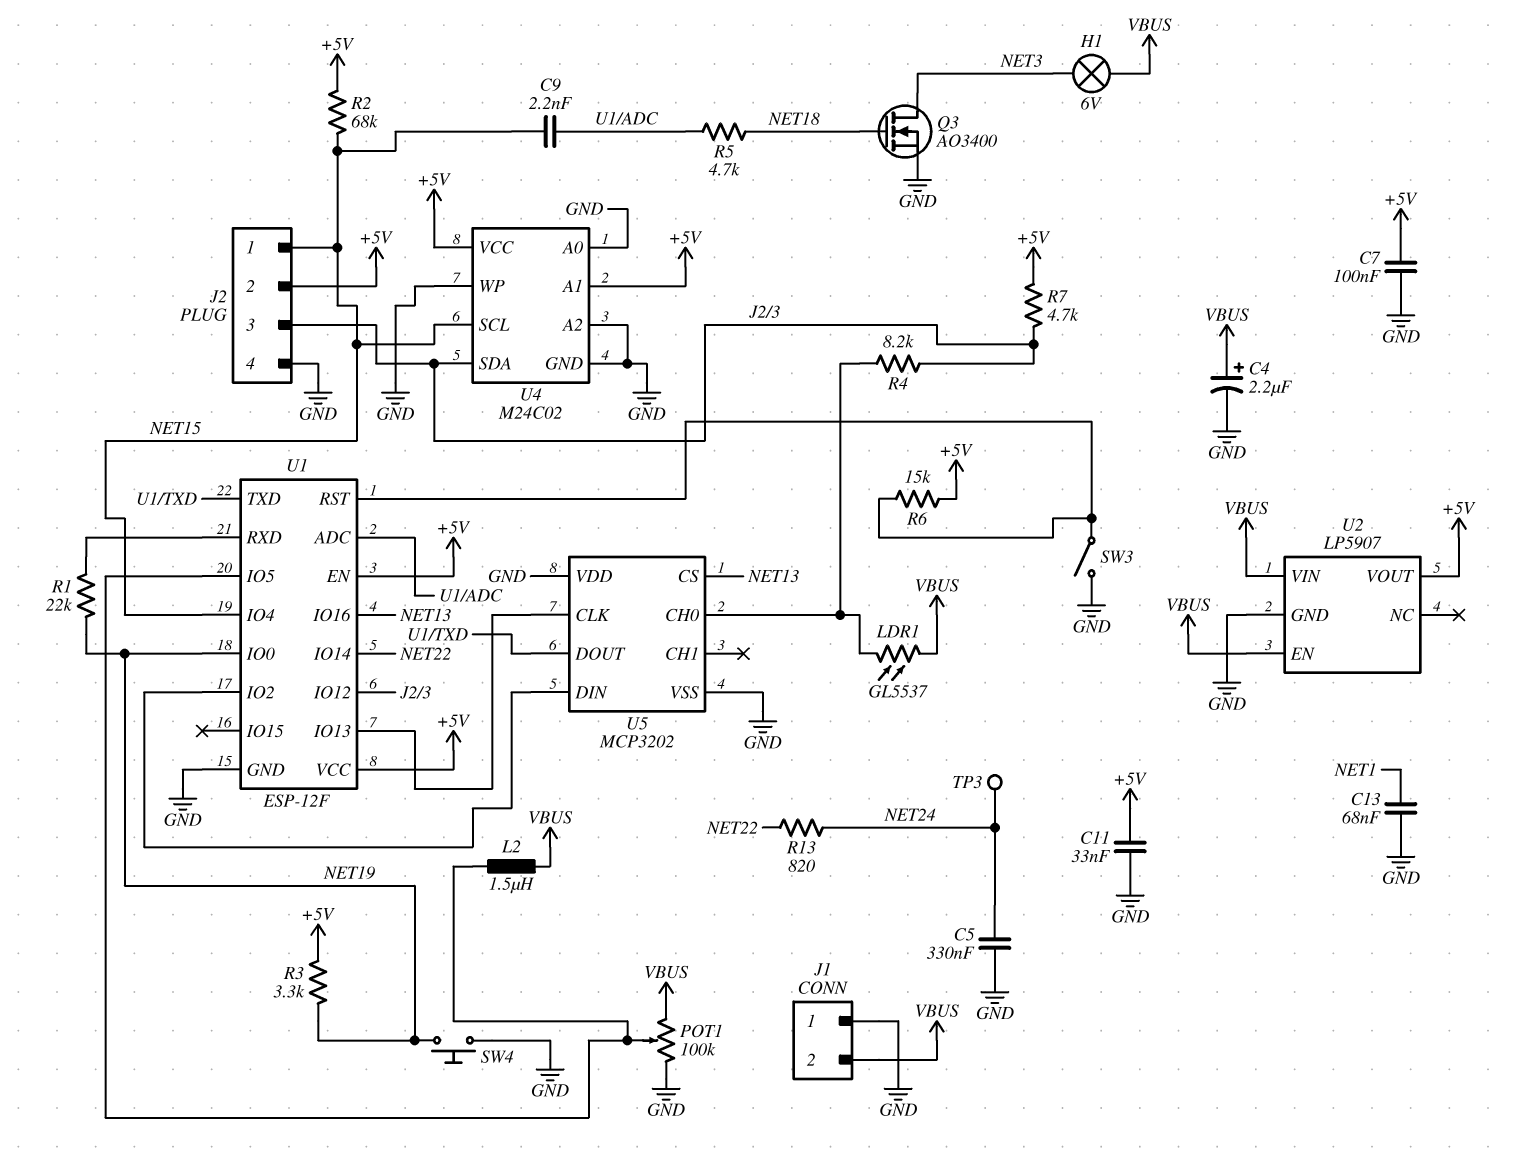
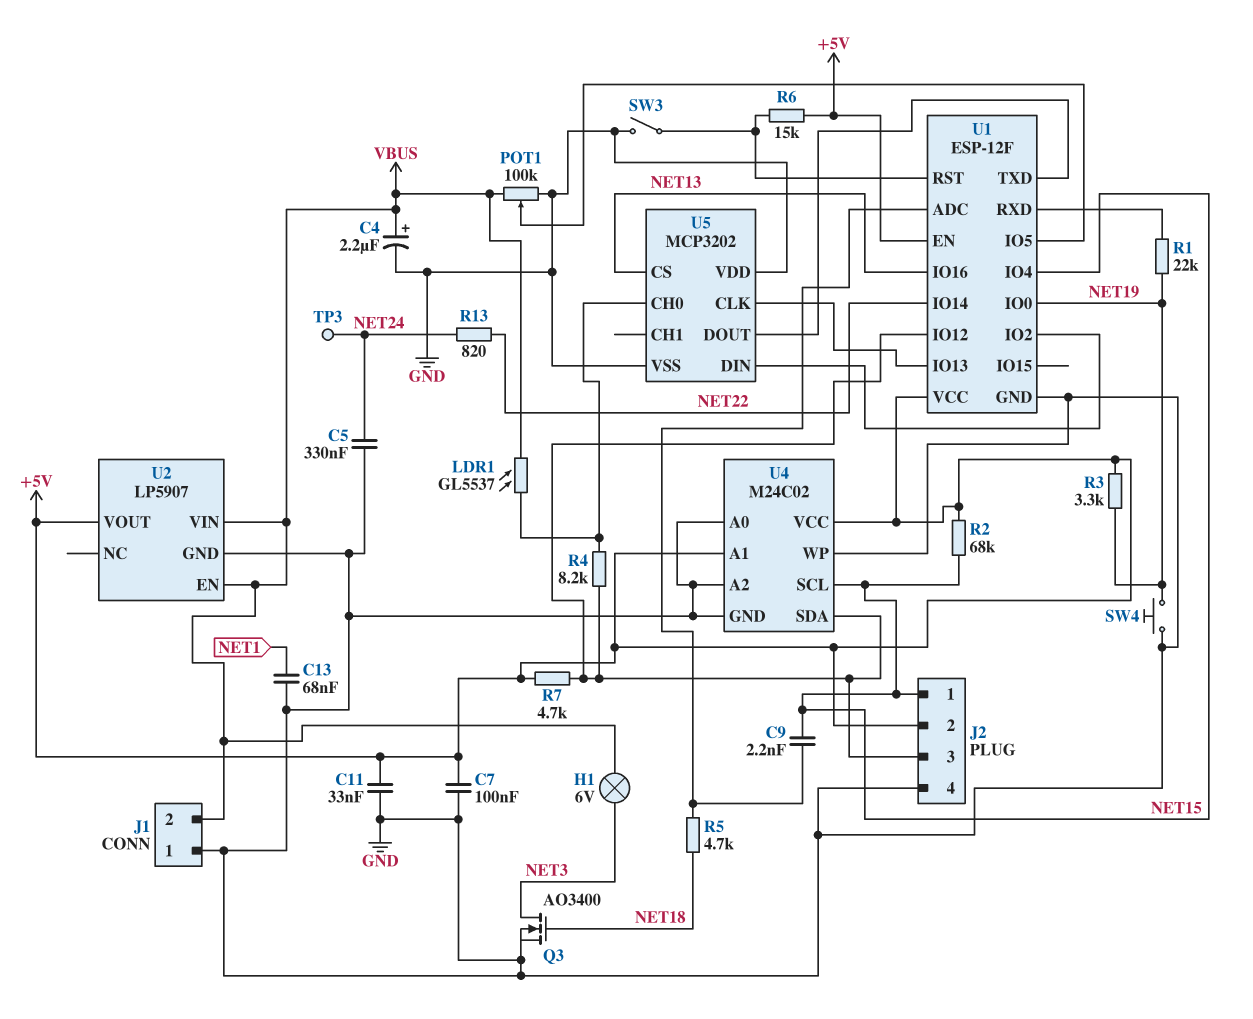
L2: 1.5uH (U1/IO5, VBUS) -> none

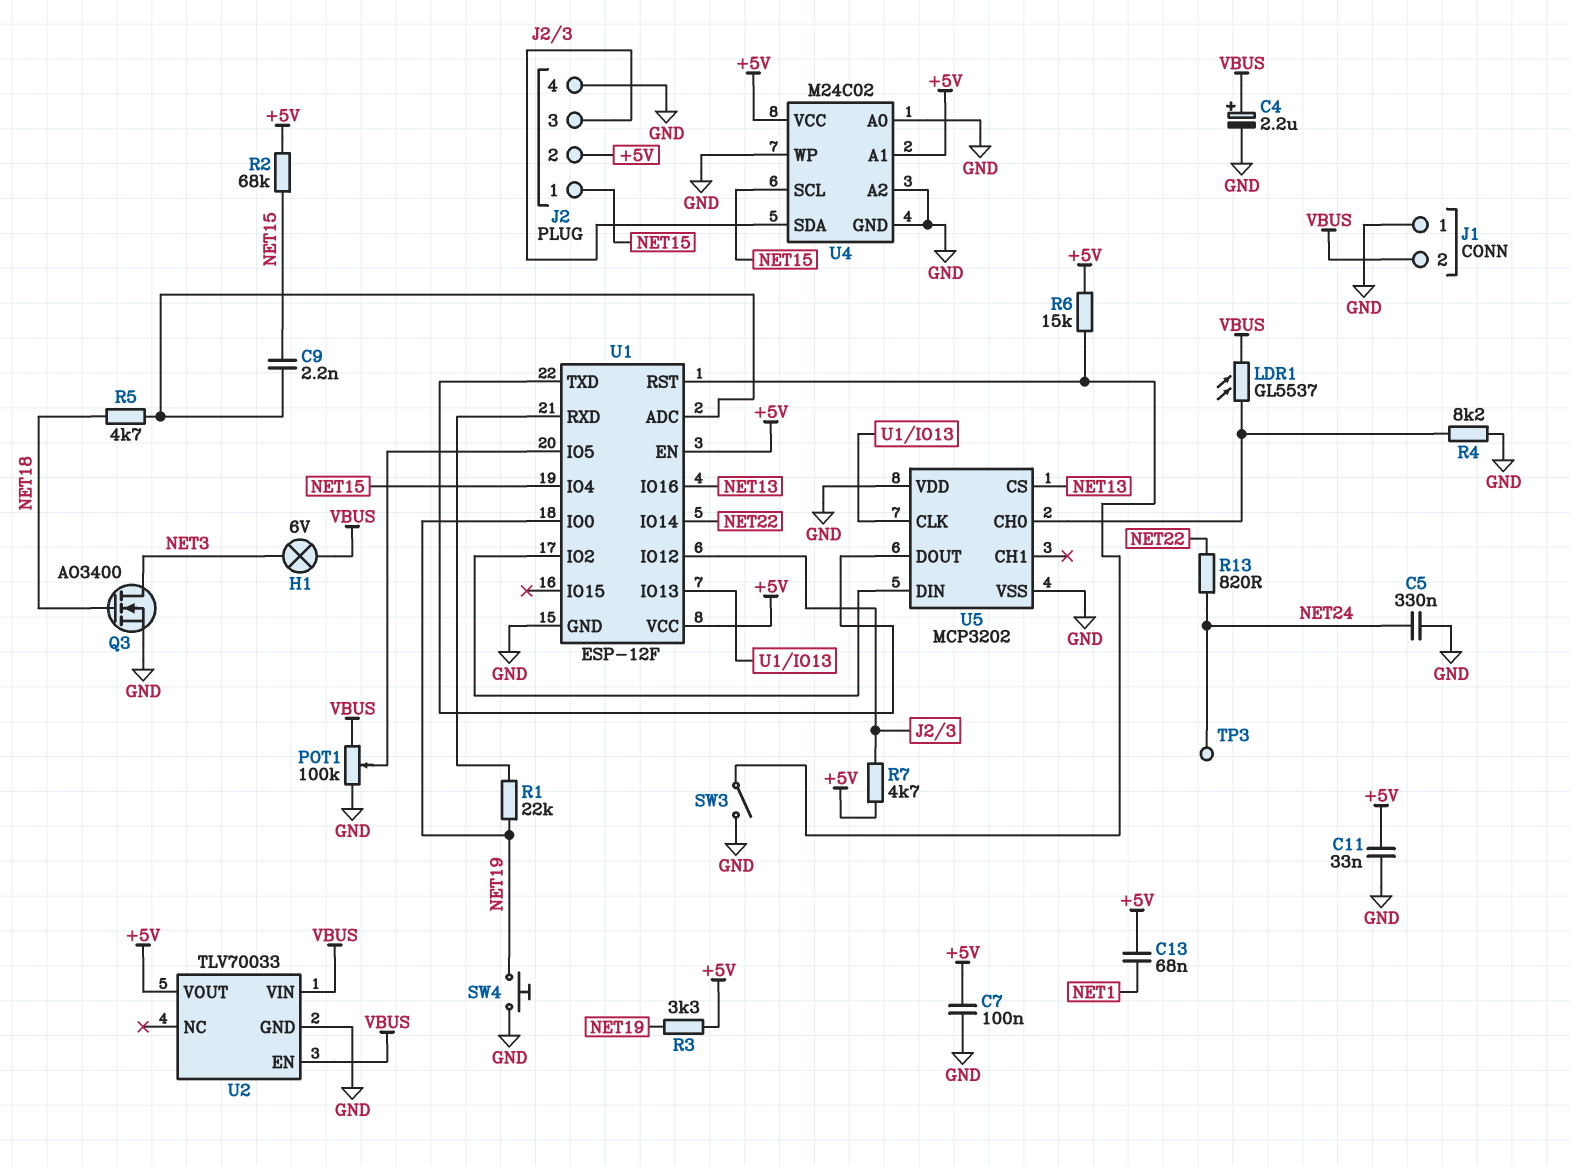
C13: 68nF (GND, NET1) -> 68nF (+5V, NET1)
R4: 8.2k (J2/3, U5/CH0) -> 8.2k (GND, U5/CH0)
U2: LP5907 -> TLV70033

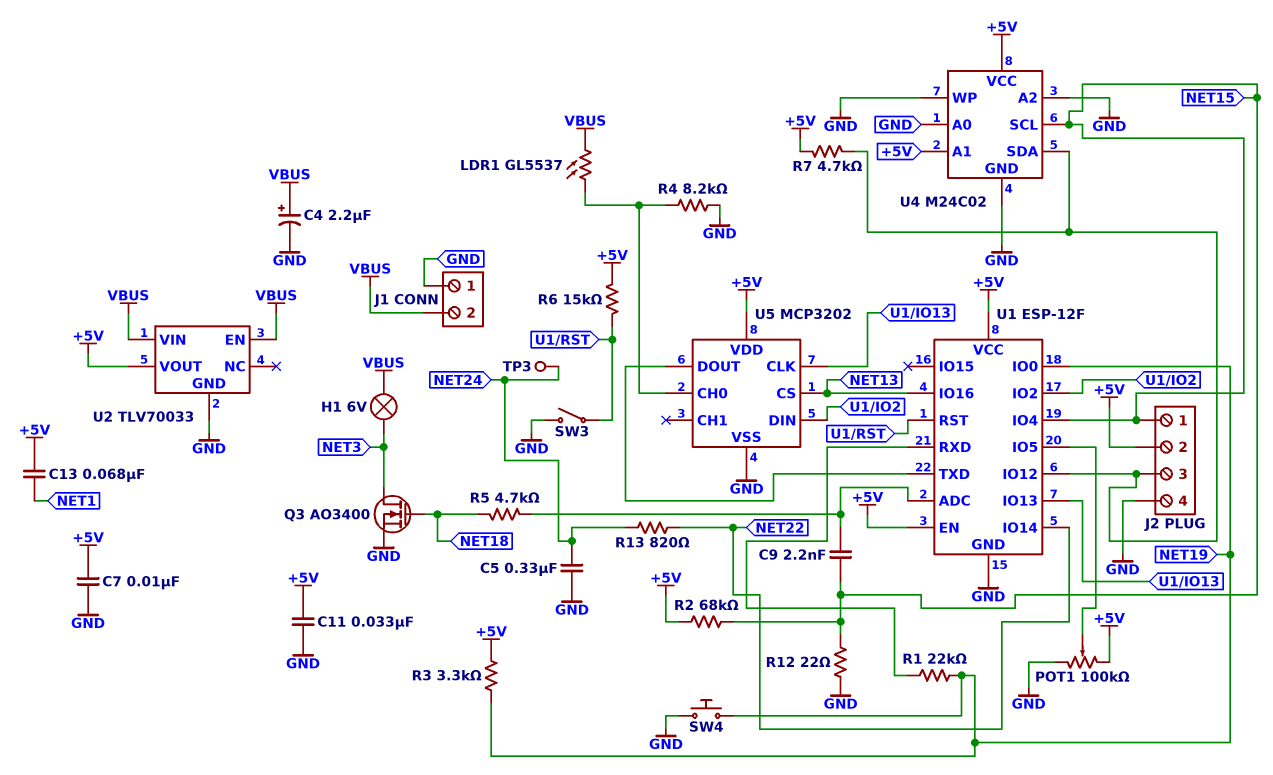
C7: 100nF (+5V, GND) -> 10nF (+5V, GND)
POT1: 100k (GND, VBUS, wiper U1/IO5) -> 100k (+5V, GND, wiper U1/IO5)
R12: none -> 22 (GND, NET15)
U5 pin VDD: GND -> +5V

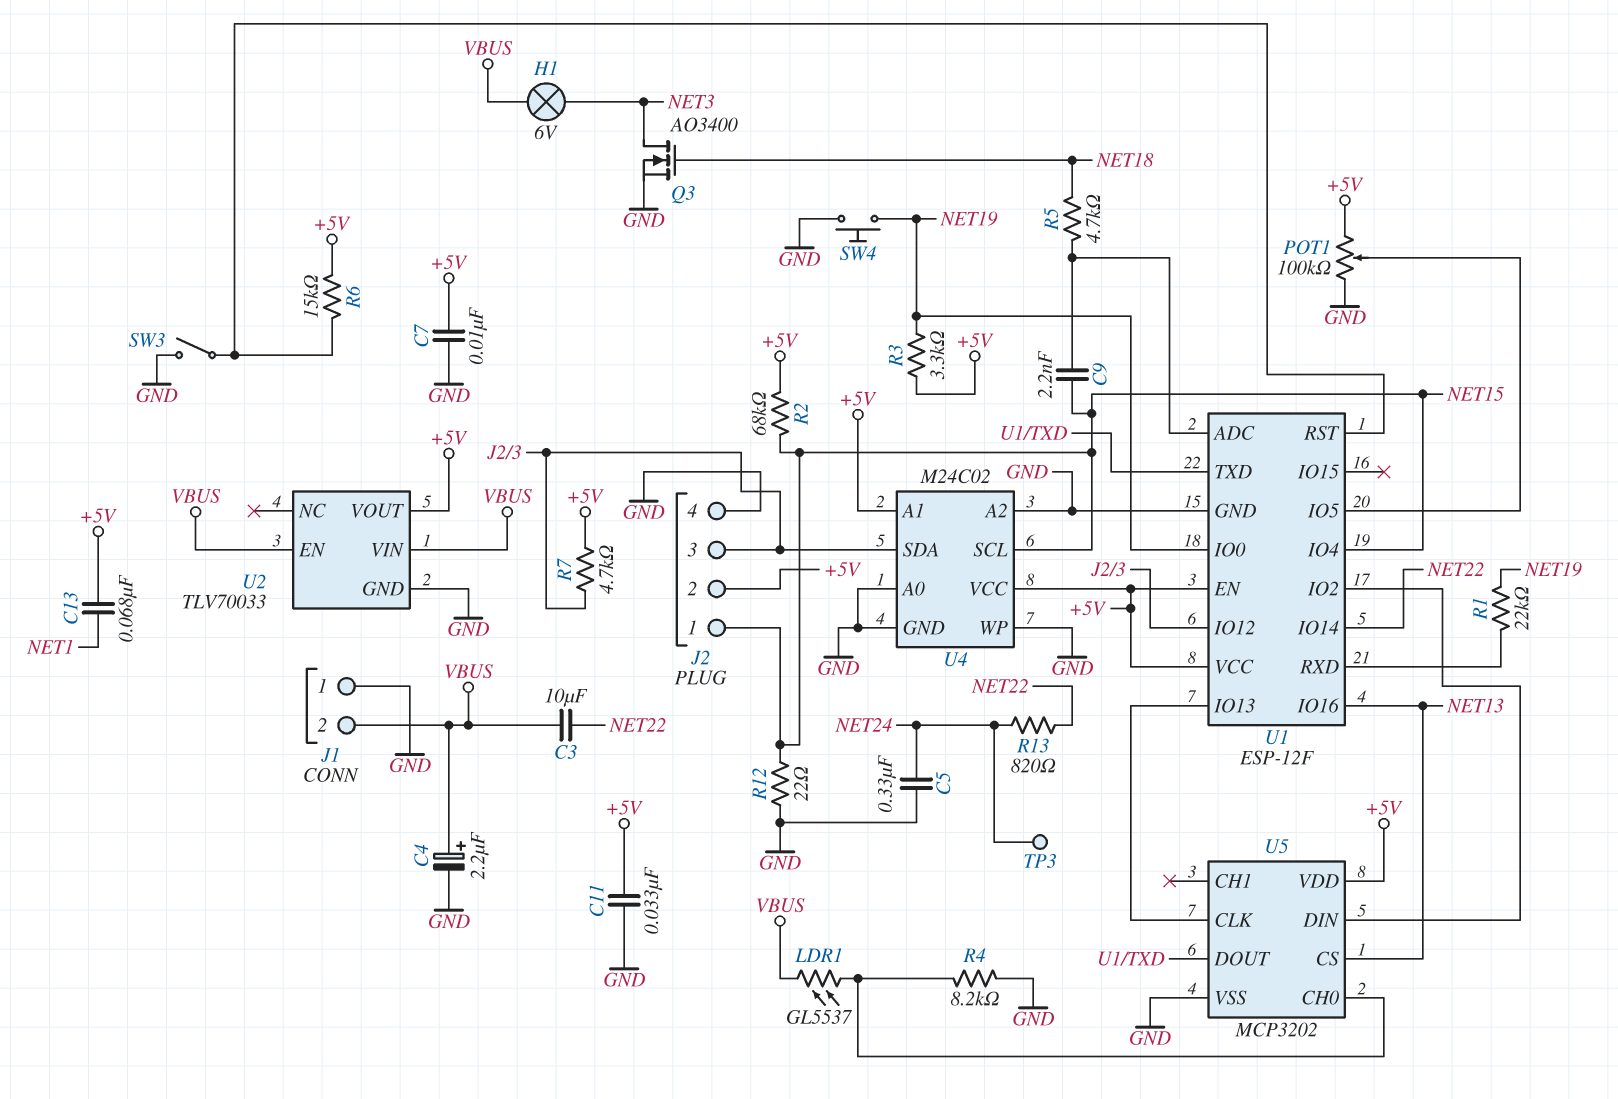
C3: none -> 10uF (NET22, VBUS)

